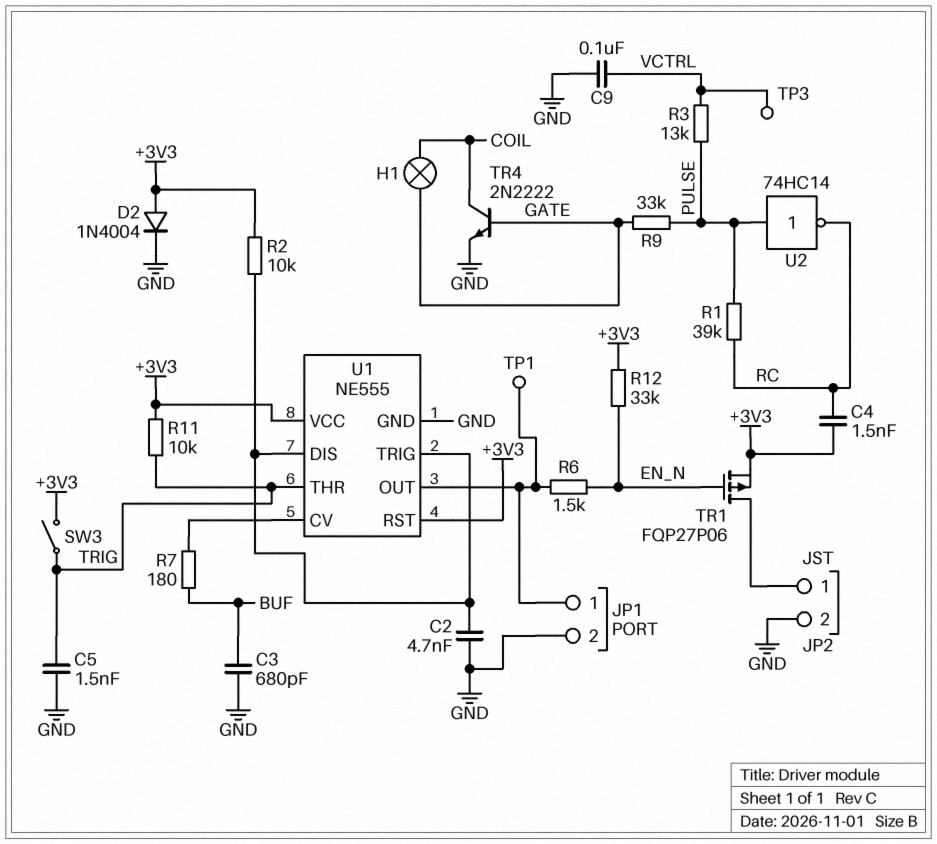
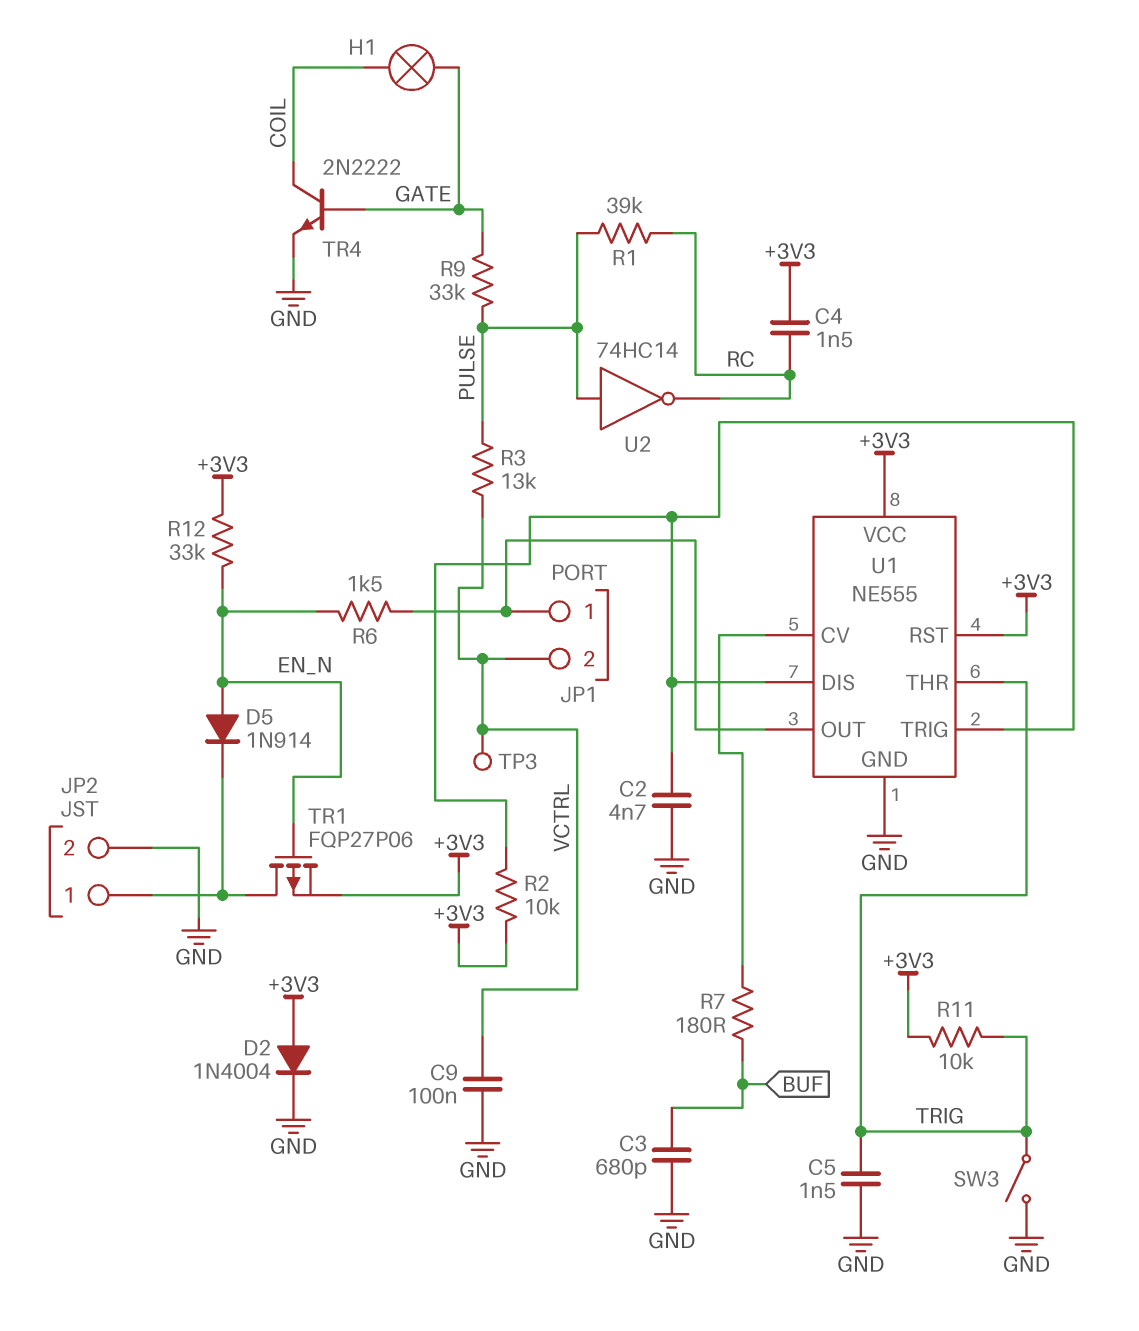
D5: none -> diode 1N914 (A EN_N, K JP2/1)
JP1 pin 2: GND -> VCTRL
SW3: switch (+3V3, TRIG) -> switch (GND, TRIG)
TP1: test point (JP1/1) -> none

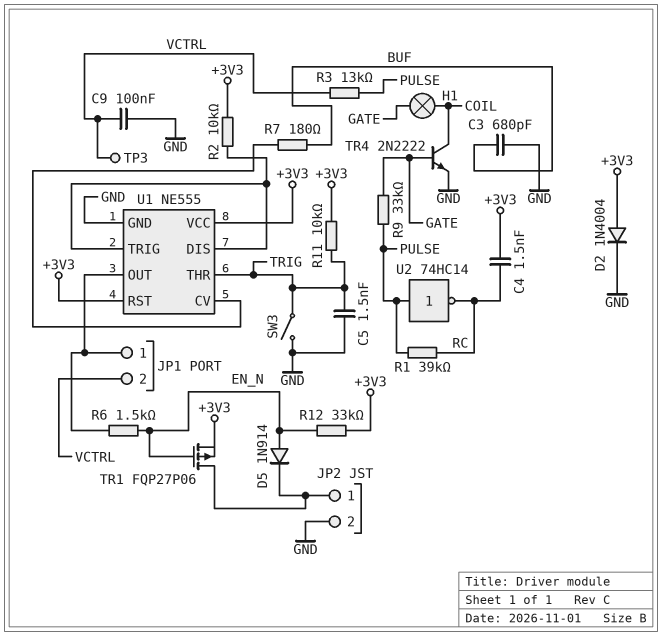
C2: 4.7nF (GND, U1/DIS) -> none

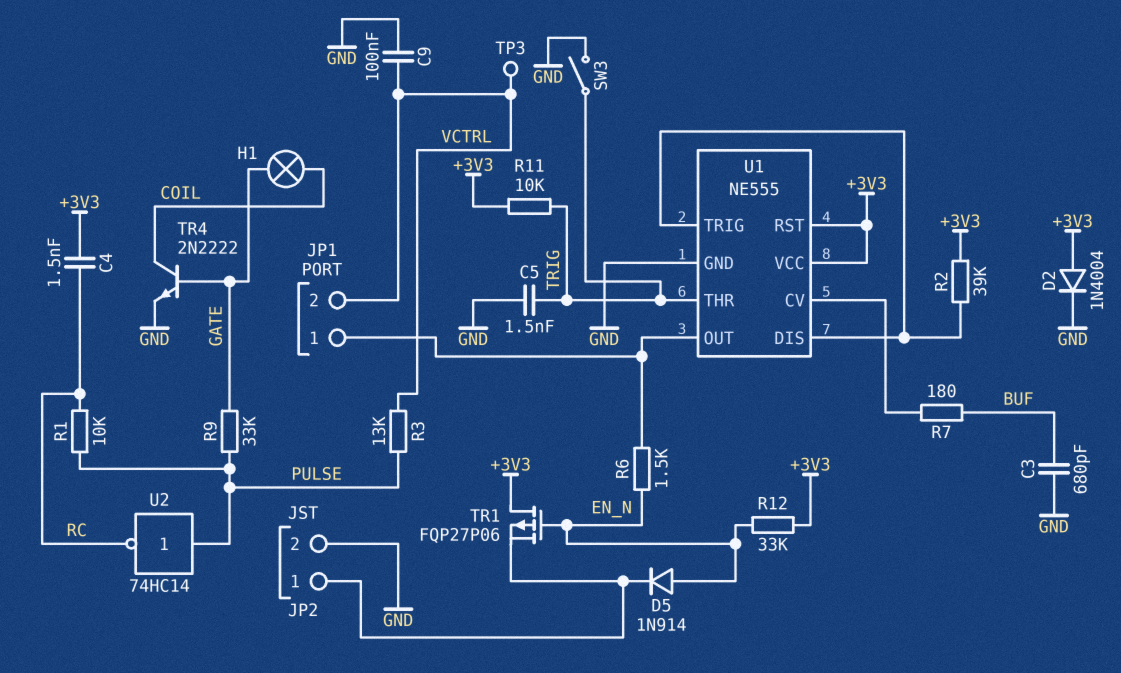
R1: 39k (PULSE, RC) -> 10k (PULSE, RC)
R2: 10k (+3V3, U1/DIS) -> 39k (+3V3, U1/DIS)
TR1: PMOS FQP27P06 (G EN_N, D JP2/1, S +3V3) -> PMOS FQP27P06 (G EN_N, D +3V3, S JP2/1)

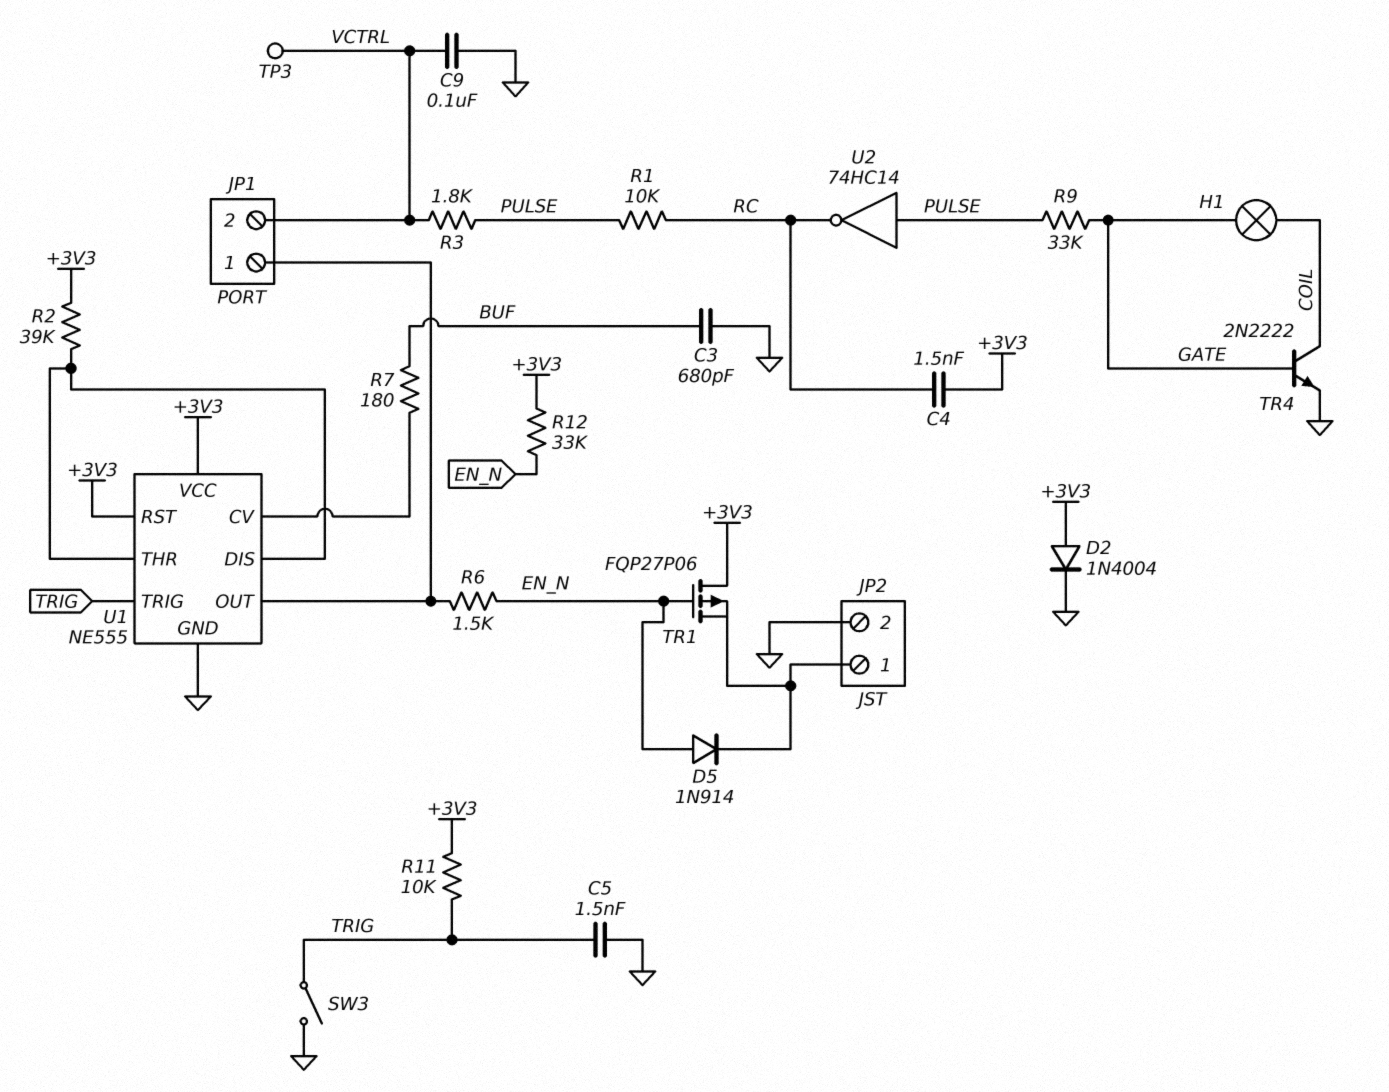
R3: 13k (PULSE, VCTRL) -> 1.8k (PULSE, VCTRL)
U1 pin THR: TRIG -> U1/DIS
U1 pin TRIG: U1/DIS -> TRIG

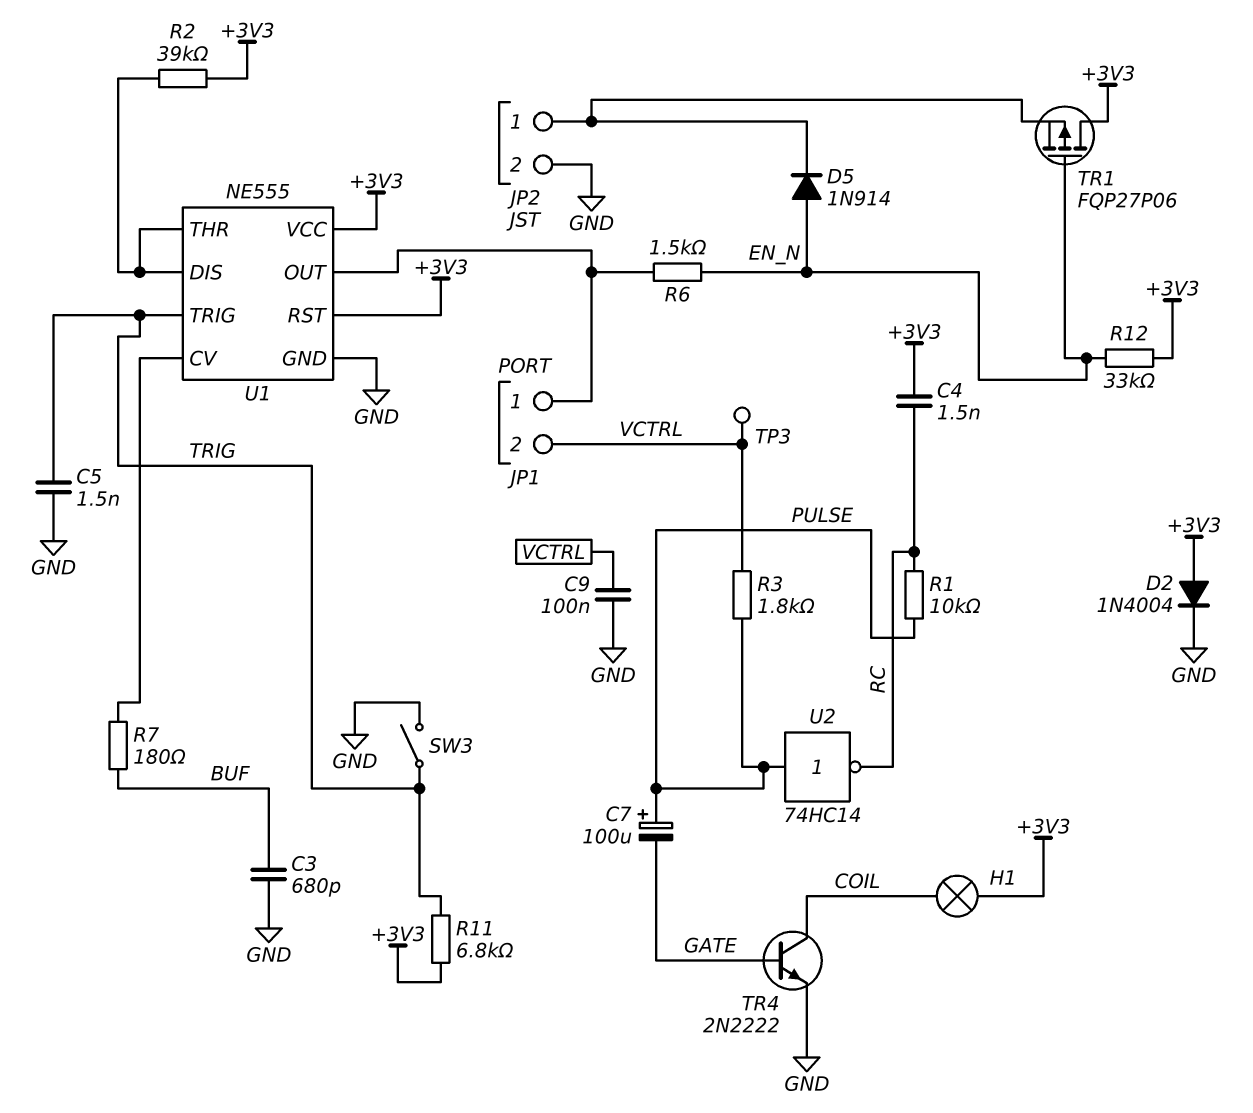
C7: none -> 100uF (plus PULSE, minus GATE)
H1: lamp (COIL, GATE) -> lamp (+3V3, COIL)
R9: 33k (GATE, PULSE) -> none
R11: 10k (+3V3, TRIG) -> 6.8k (+3V3, TRIG)

